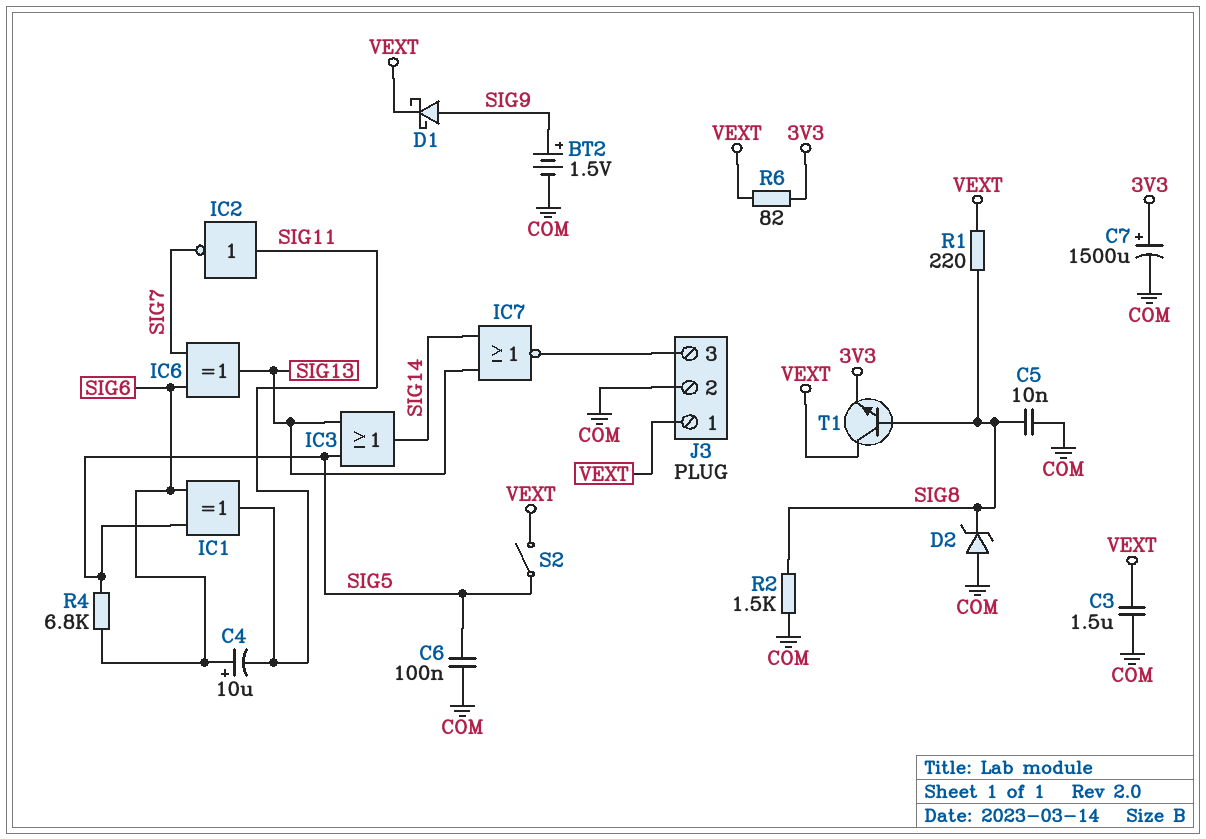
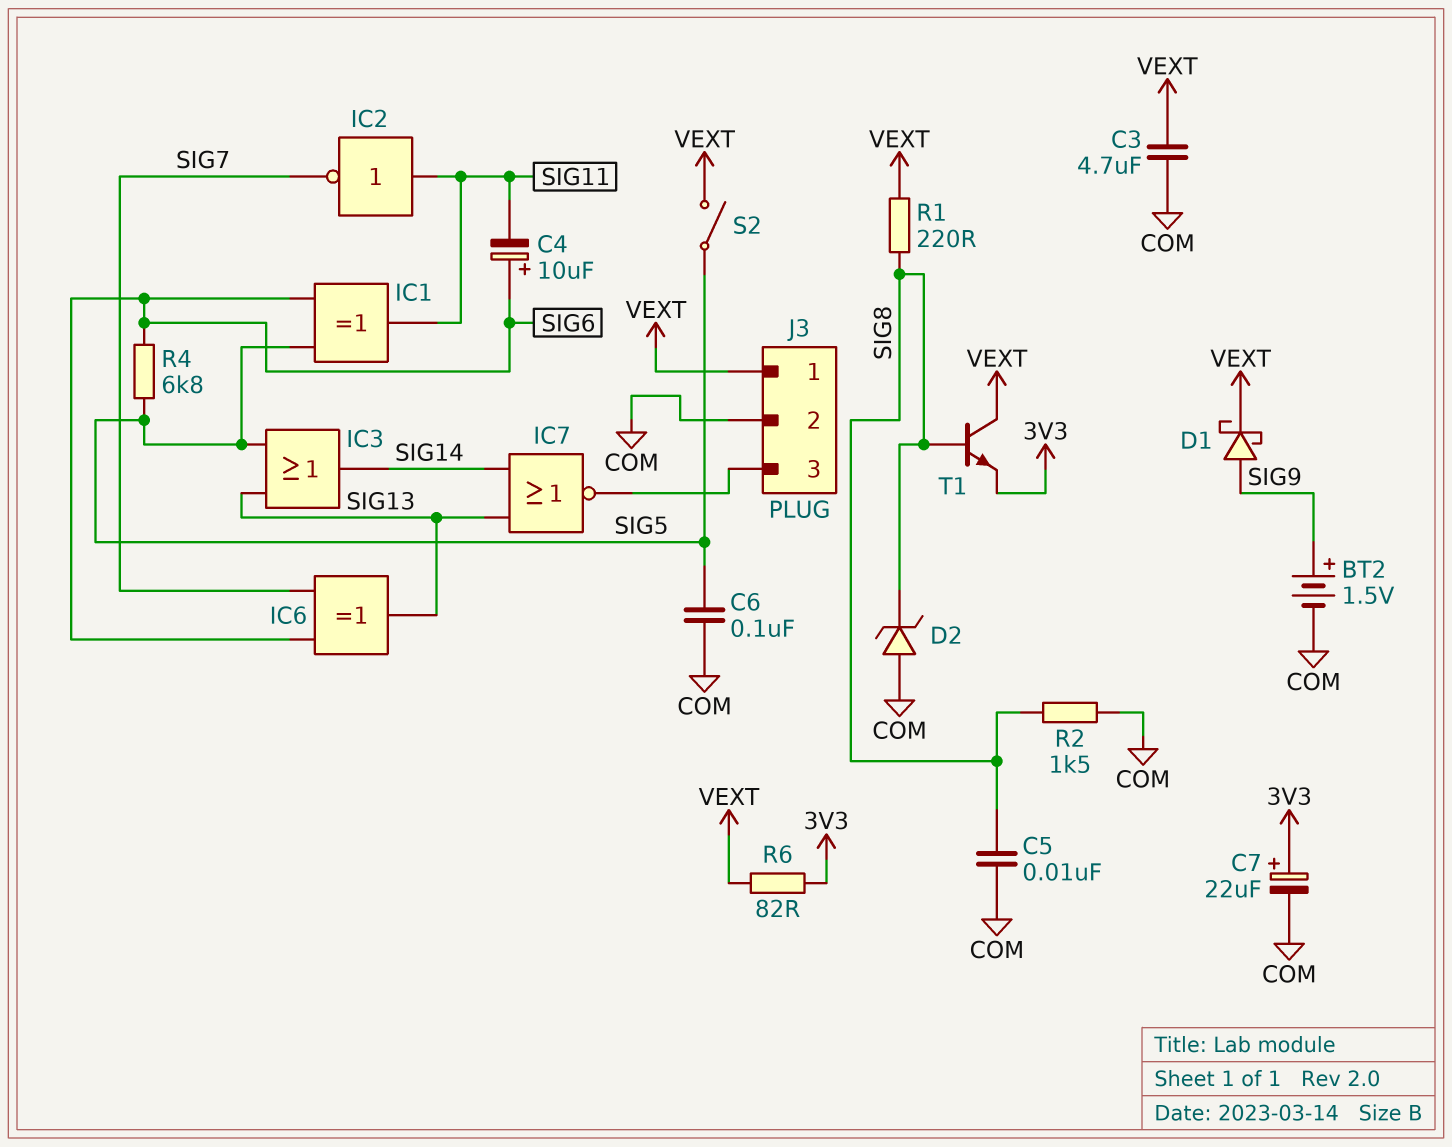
C3: 1.5uF (COM, VEXT) -> 4.7uF (COM, VEXT)
C7: 1500uF (plus 3V3, minus COM) -> 22uF (plus 3V3, minus COM)

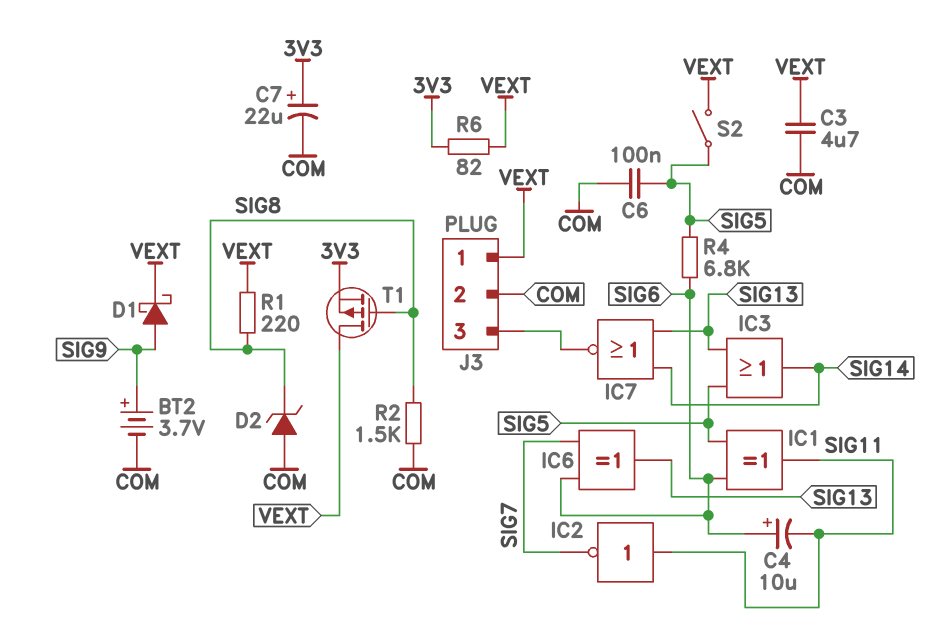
BT2: 1.5V (plus SIG9, minus COM) -> 3.7V (plus SIG9, minus COM)
C5: 10nF (COM, SIG8) -> none
T1: NPN (B SIG8, C VEXT, E 3V3) -> PMOS (G SIG8, D VEXT, S 3V3)

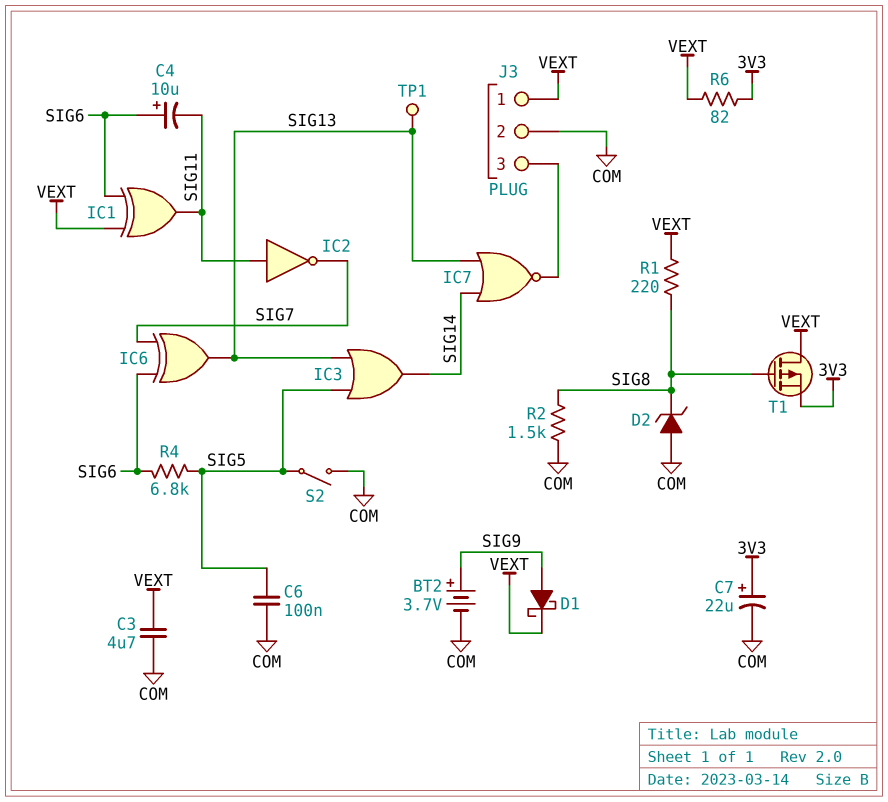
IC1: XOR (in SIG5, in SIG6, out SIG11) -> XOR (in SIG6, in VEXT, out SIG11)
S2: switch (SIG5, VEXT) -> switch (COM, SIG5)
TP1: none -> test point (SIG13)

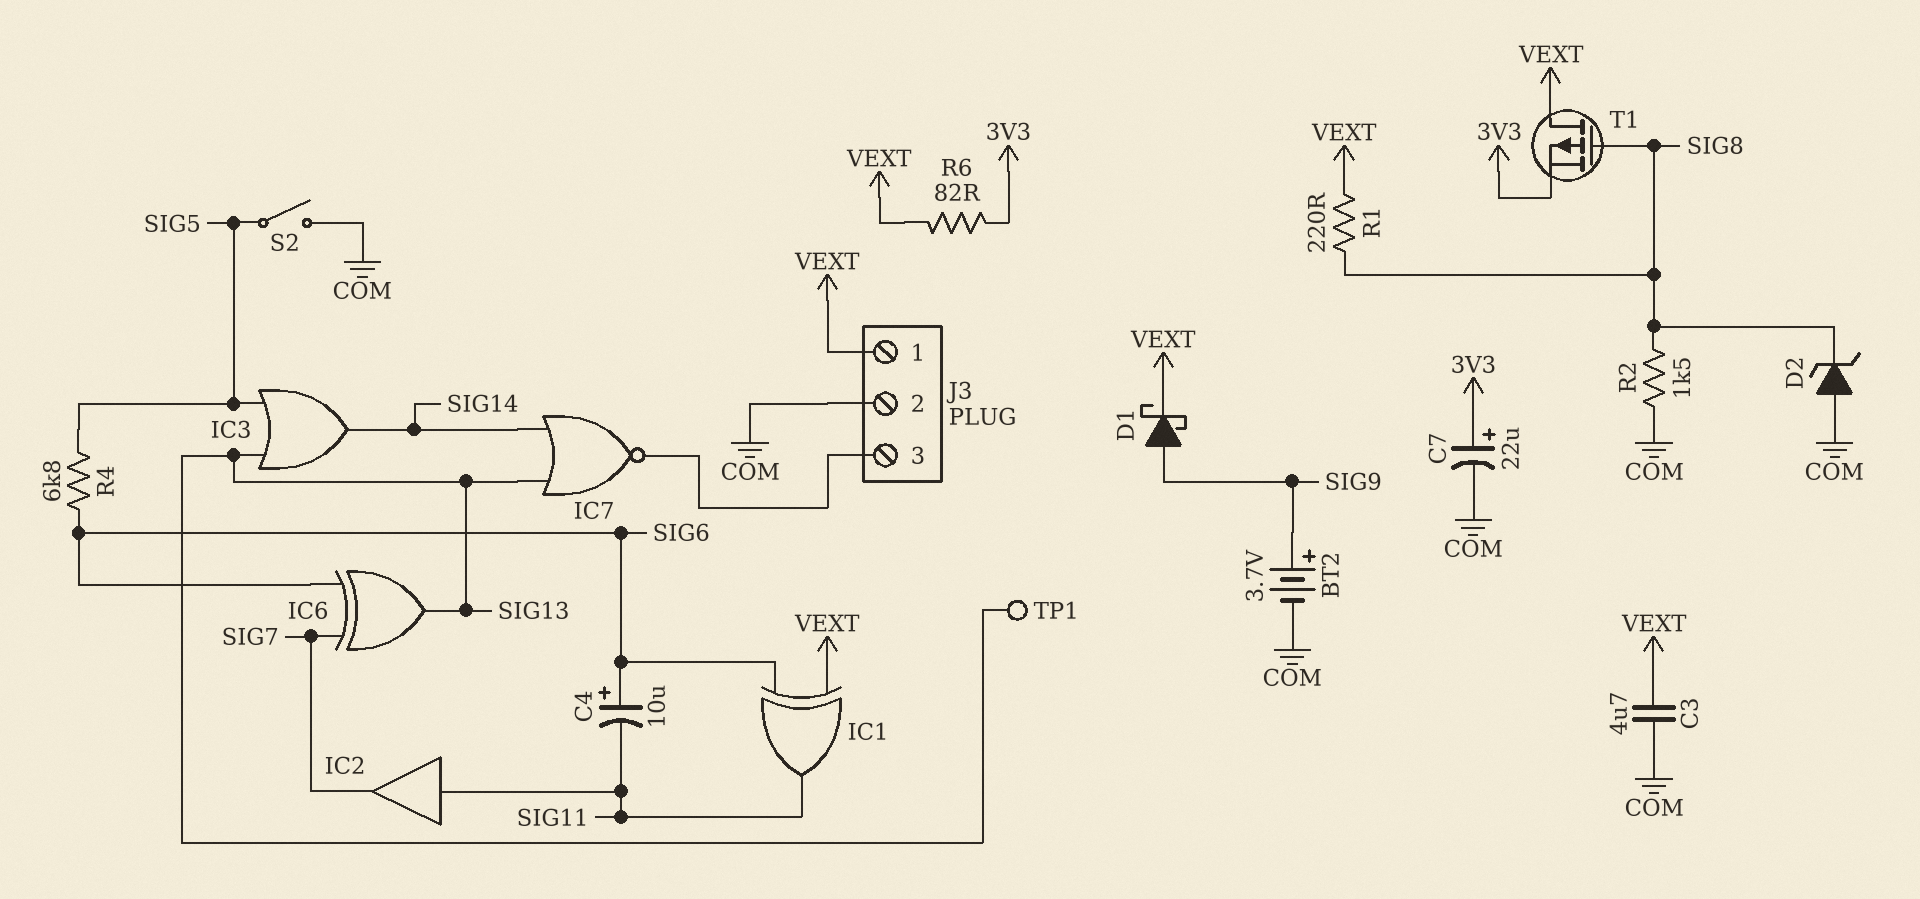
C6: 100nF (COM, SIG5) -> none
IC2: NOT (in SIG11, out SIG7) -> buffer (in SIG11, out SIG7)

